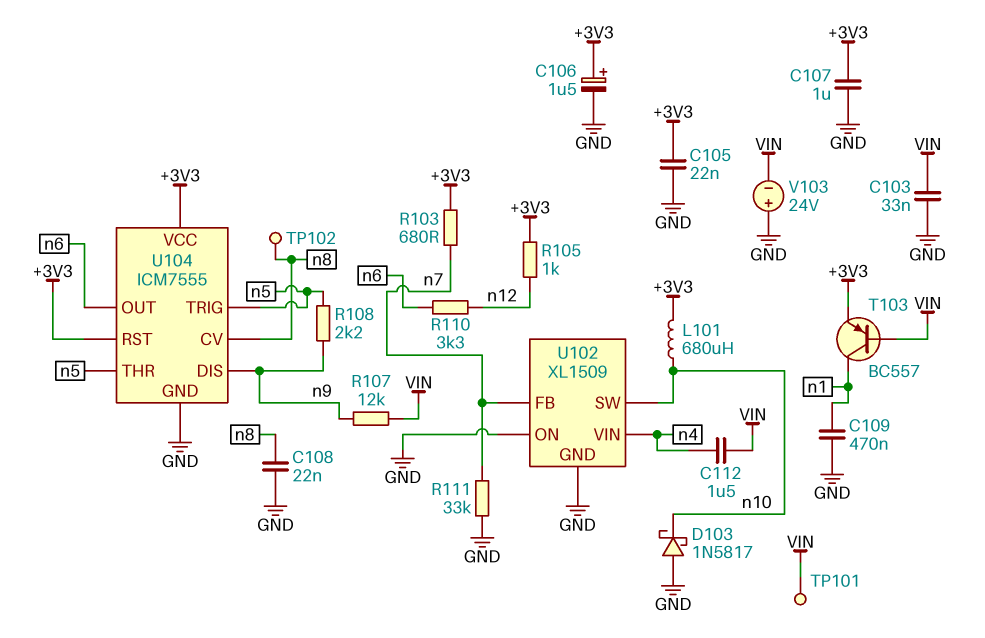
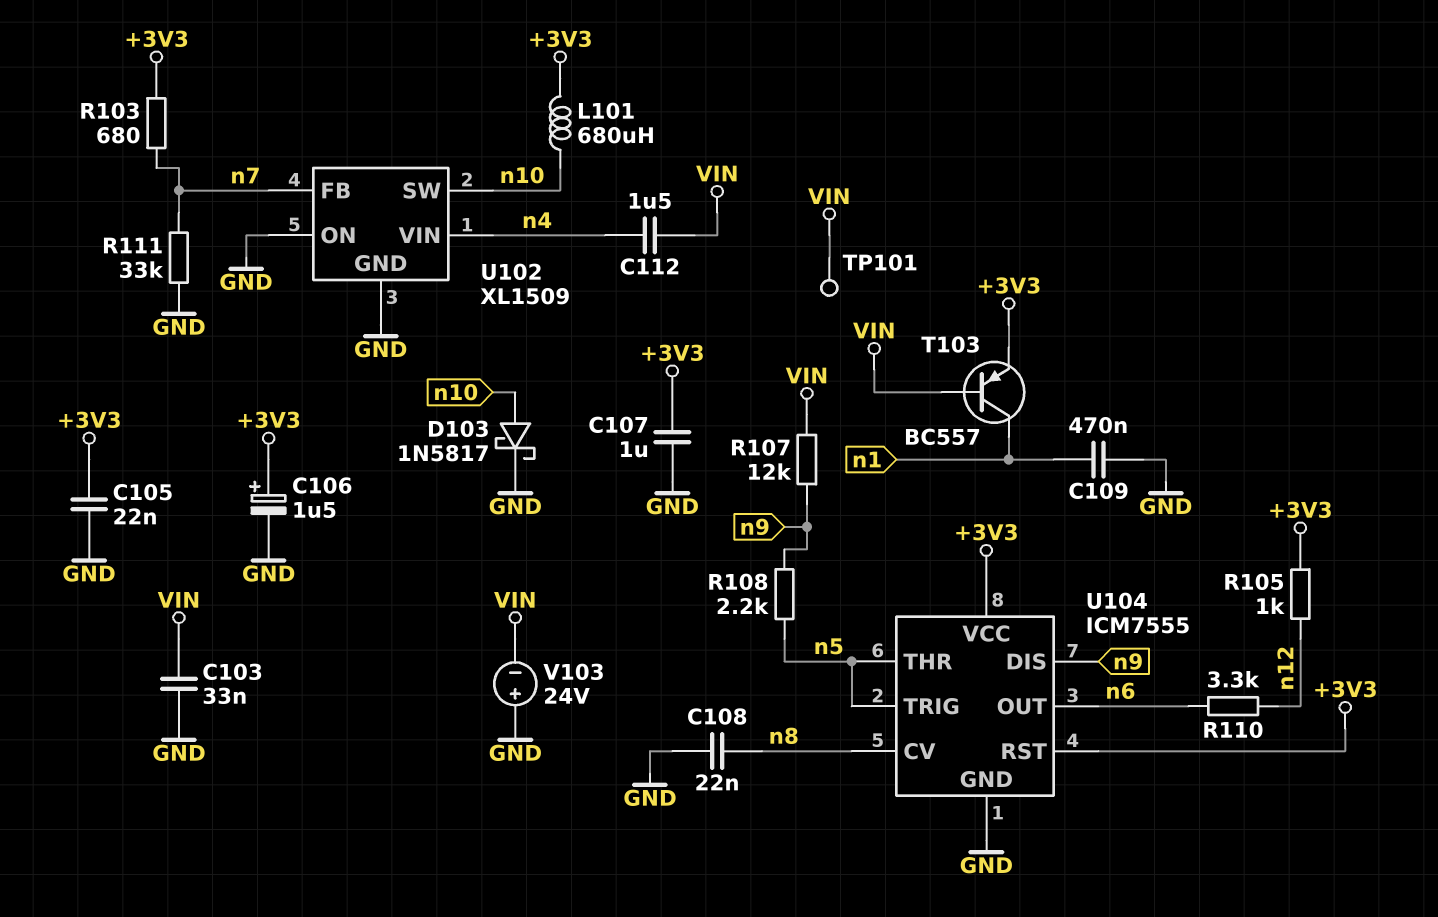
D103: schottky 1N5817 (A GND, K n10) -> schottky 1N5817 (A n10, K GND)
TP102: test point (n8) -> none

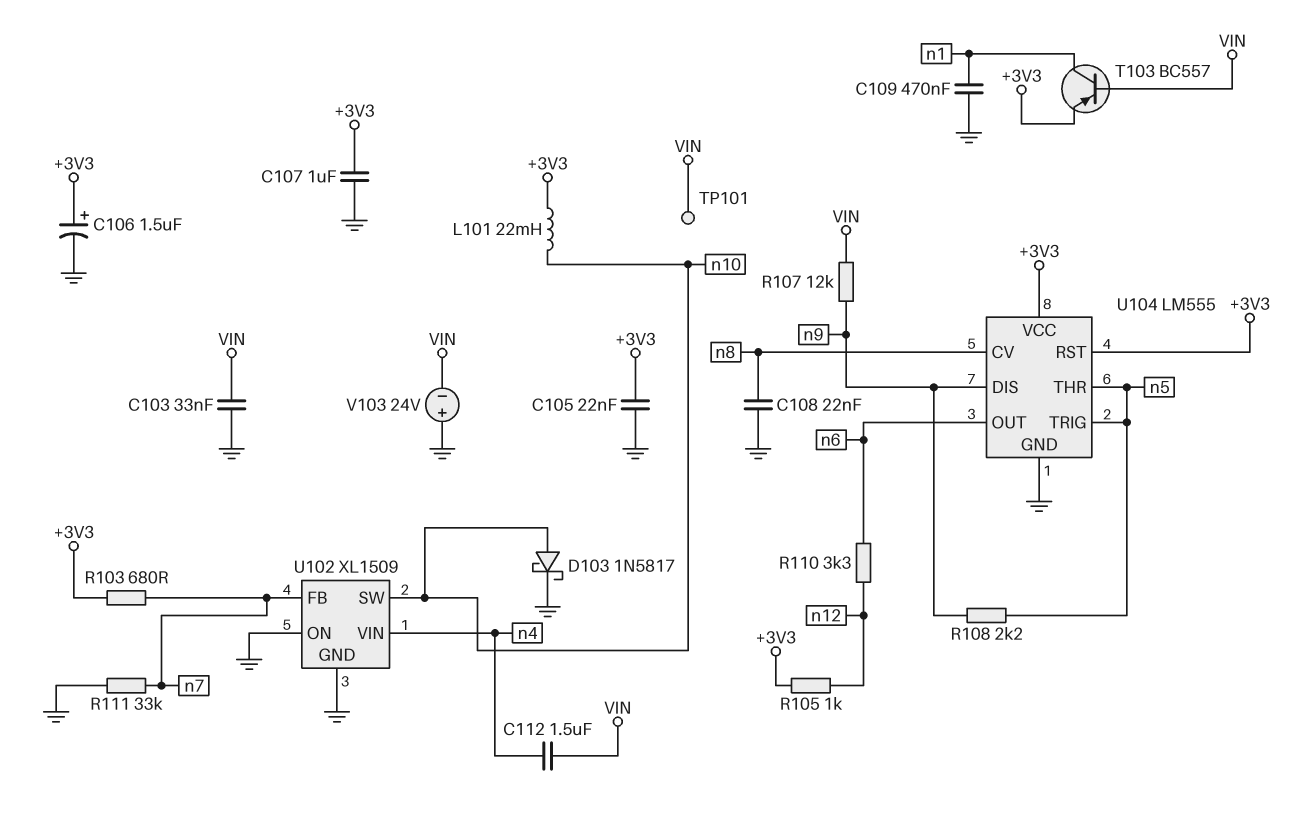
L101: 680uH (+3V3, n10) -> 22mH (+3V3, n10)
U104: ICM7555 -> LM555

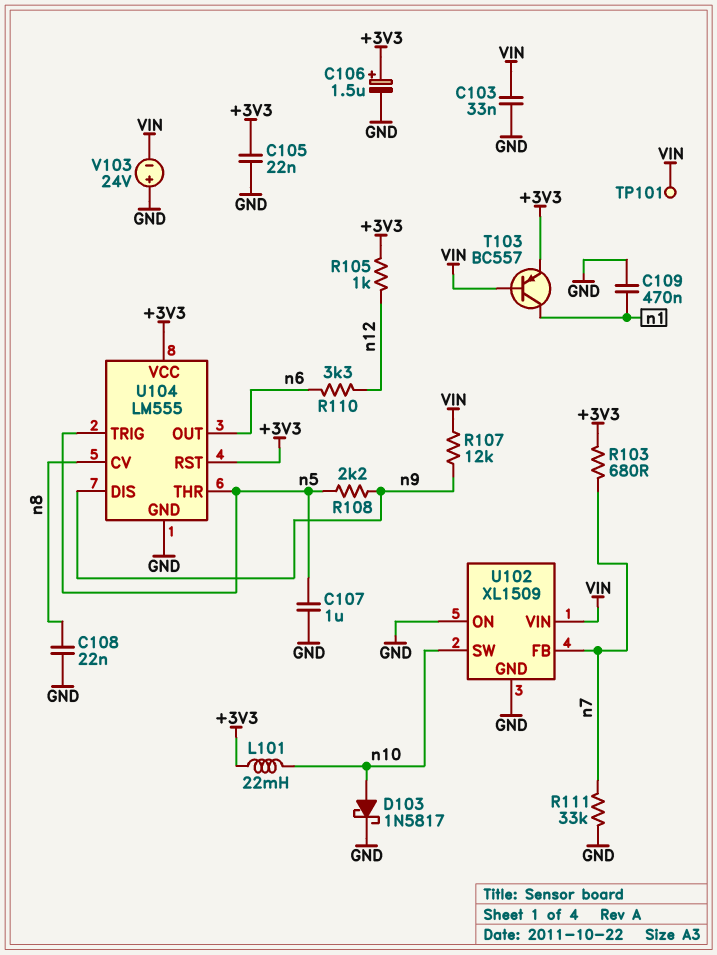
C107: 1uF (+3V3, GND) -> 1uF (GND, n5)
C112: 1.5uF (VIN, n4) -> none
U102 pin VIN: n4 -> VIN

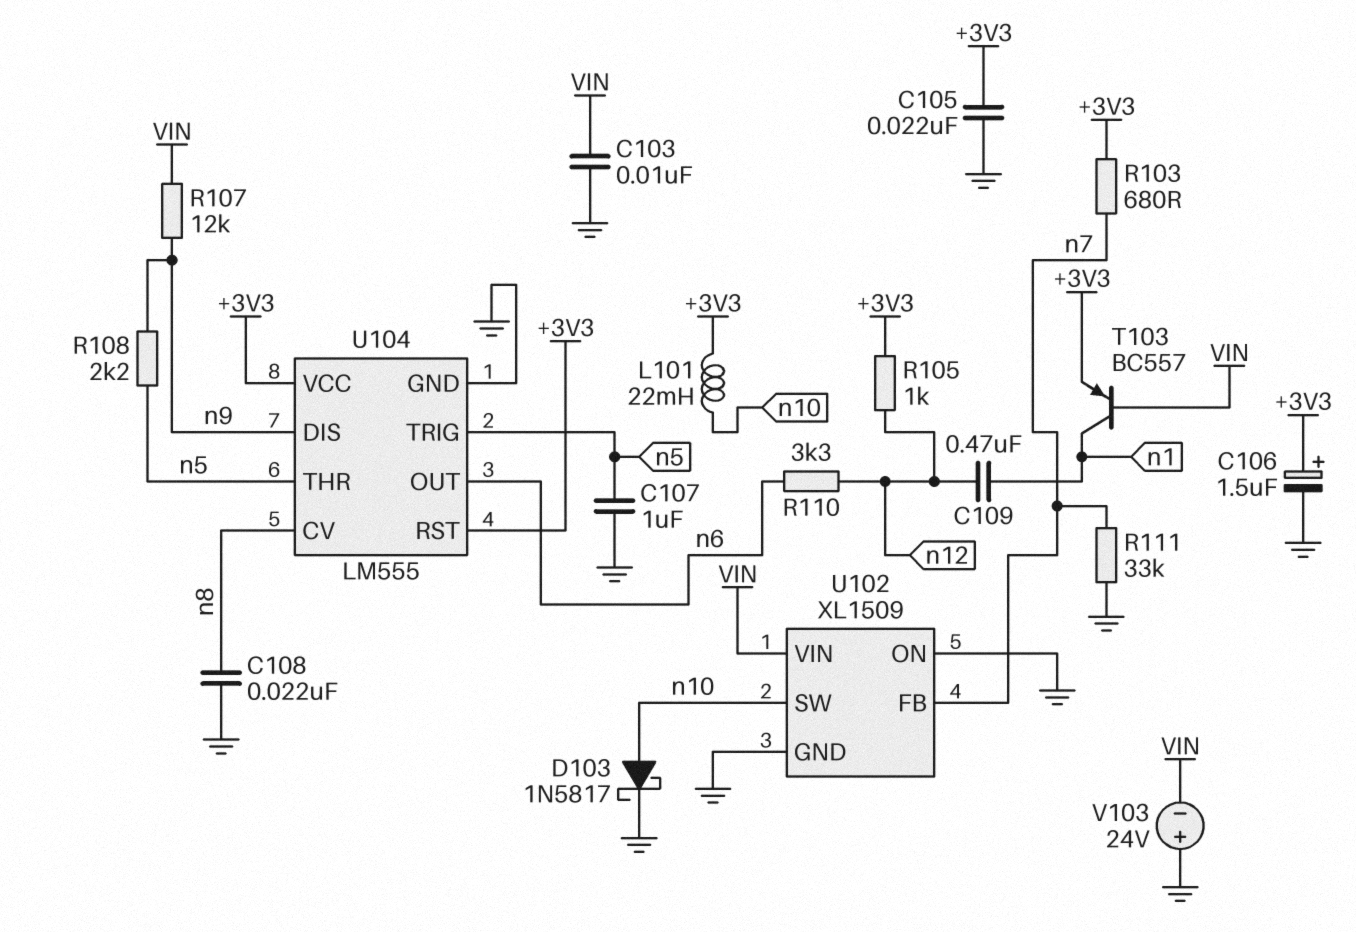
C103: 33nF (GND, VIN) -> 10nF (GND, VIN)
C109: 470nF (GND, n1) -> 470nF (n1, n12)
TP101: test point (VIN) -> none

